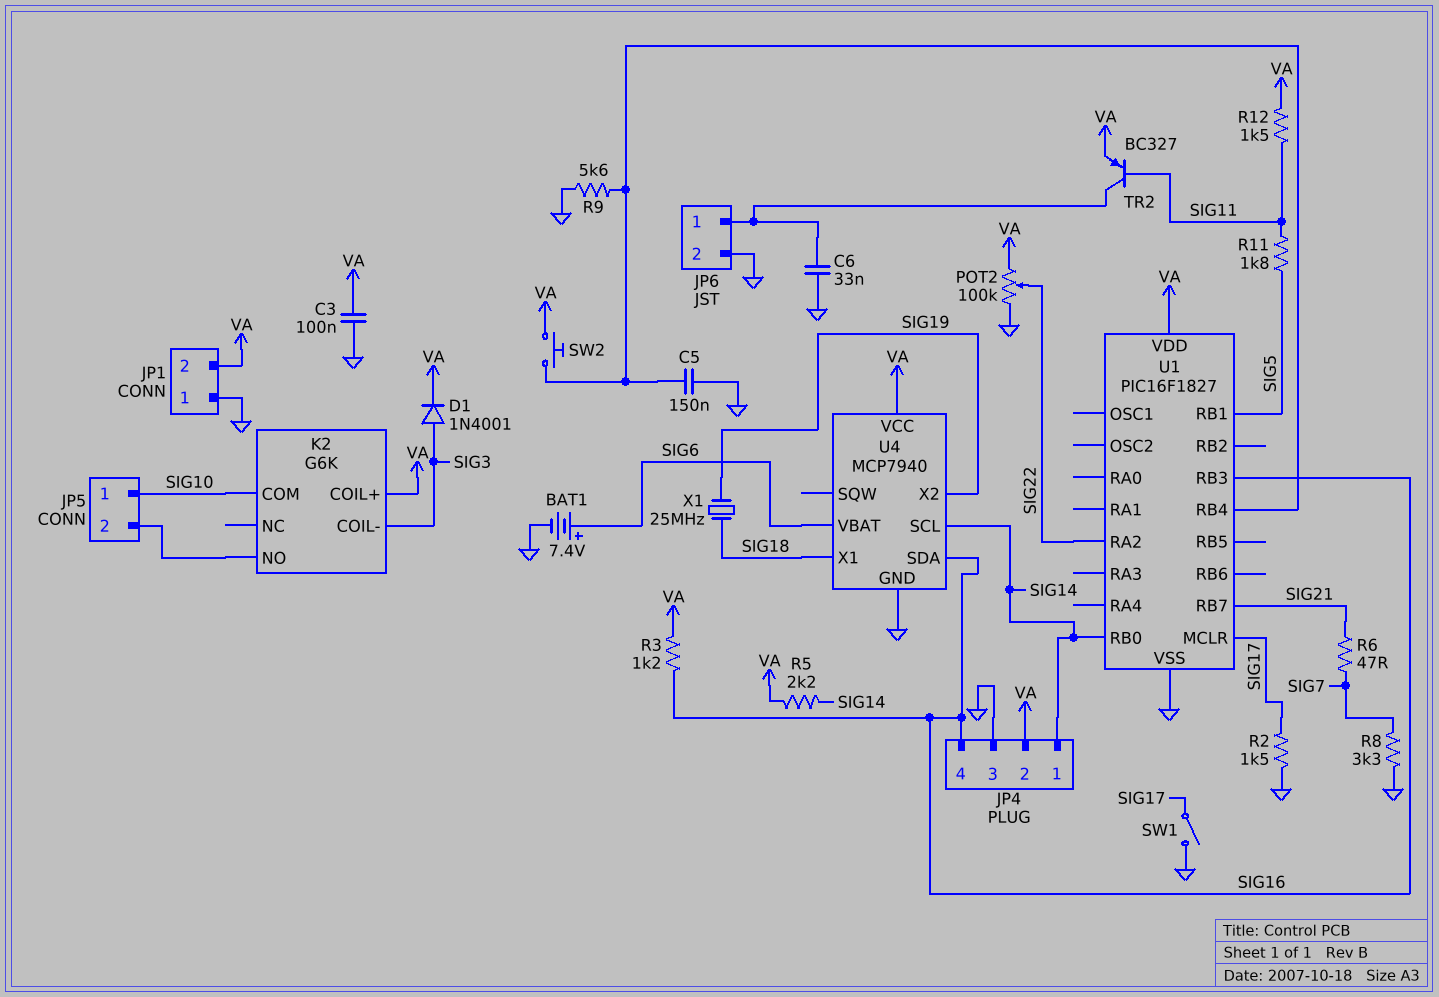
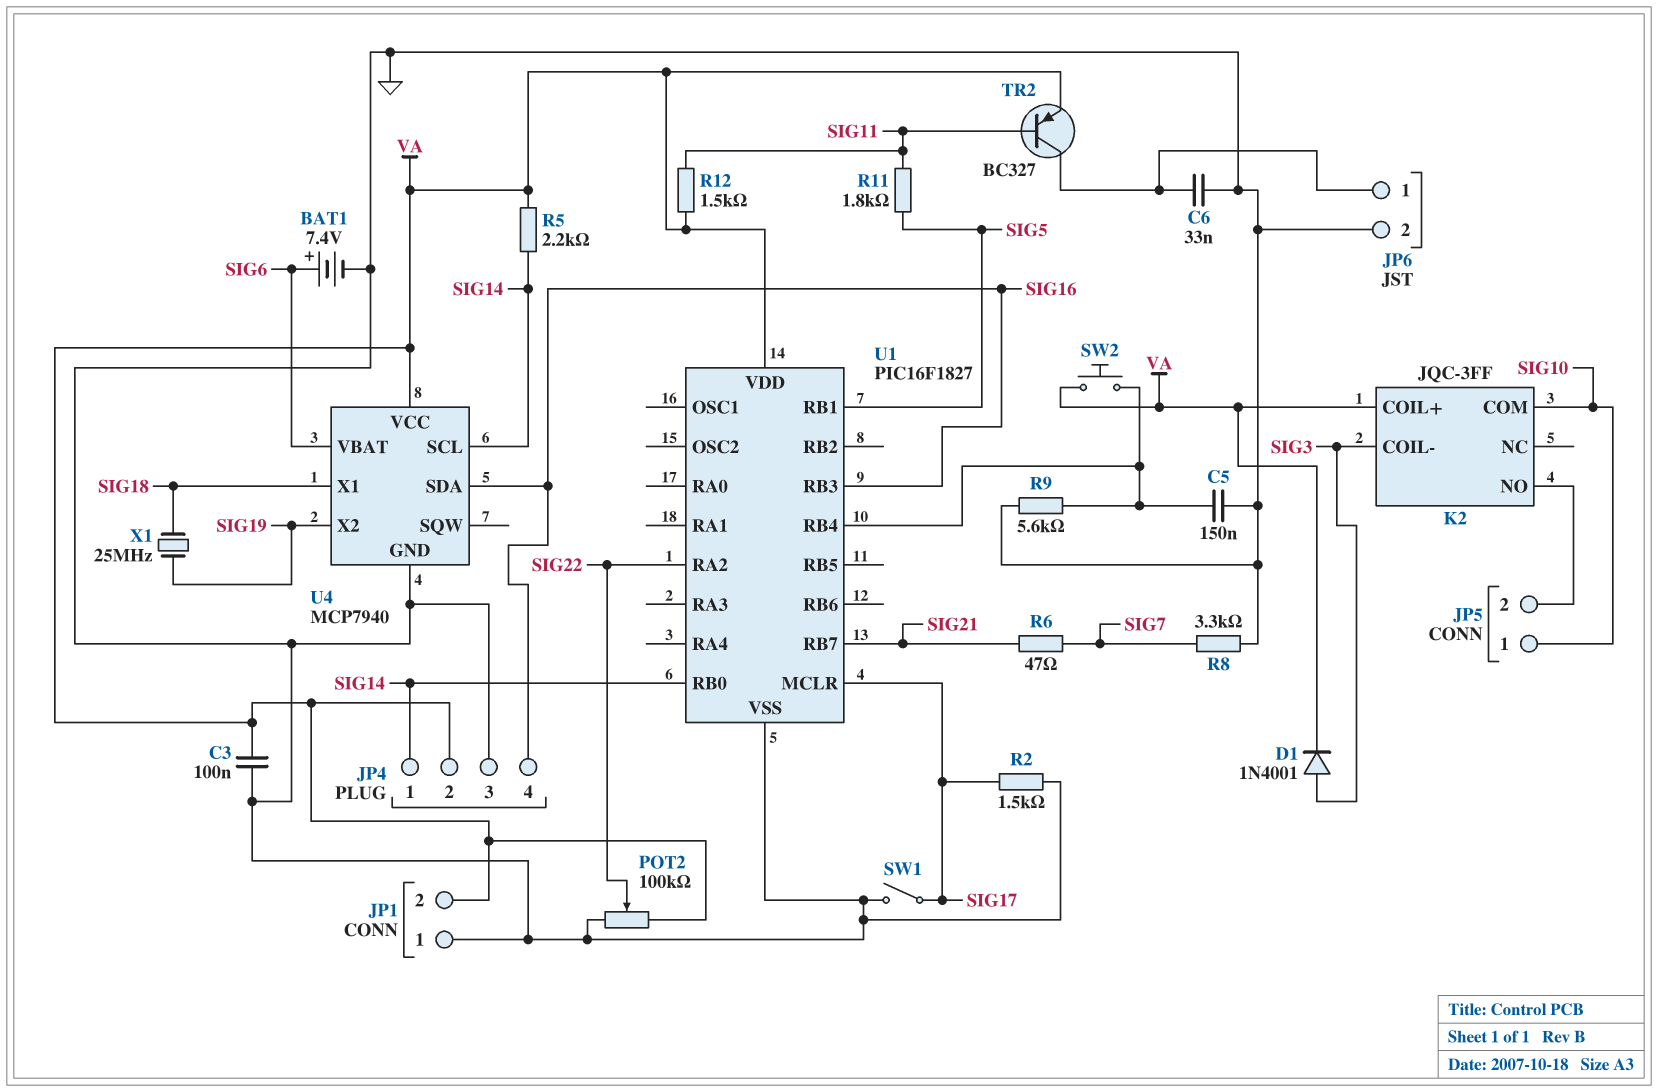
K2: G6K -> JQC-3FF
R3: 1.2k (SIG16, VA) -> none

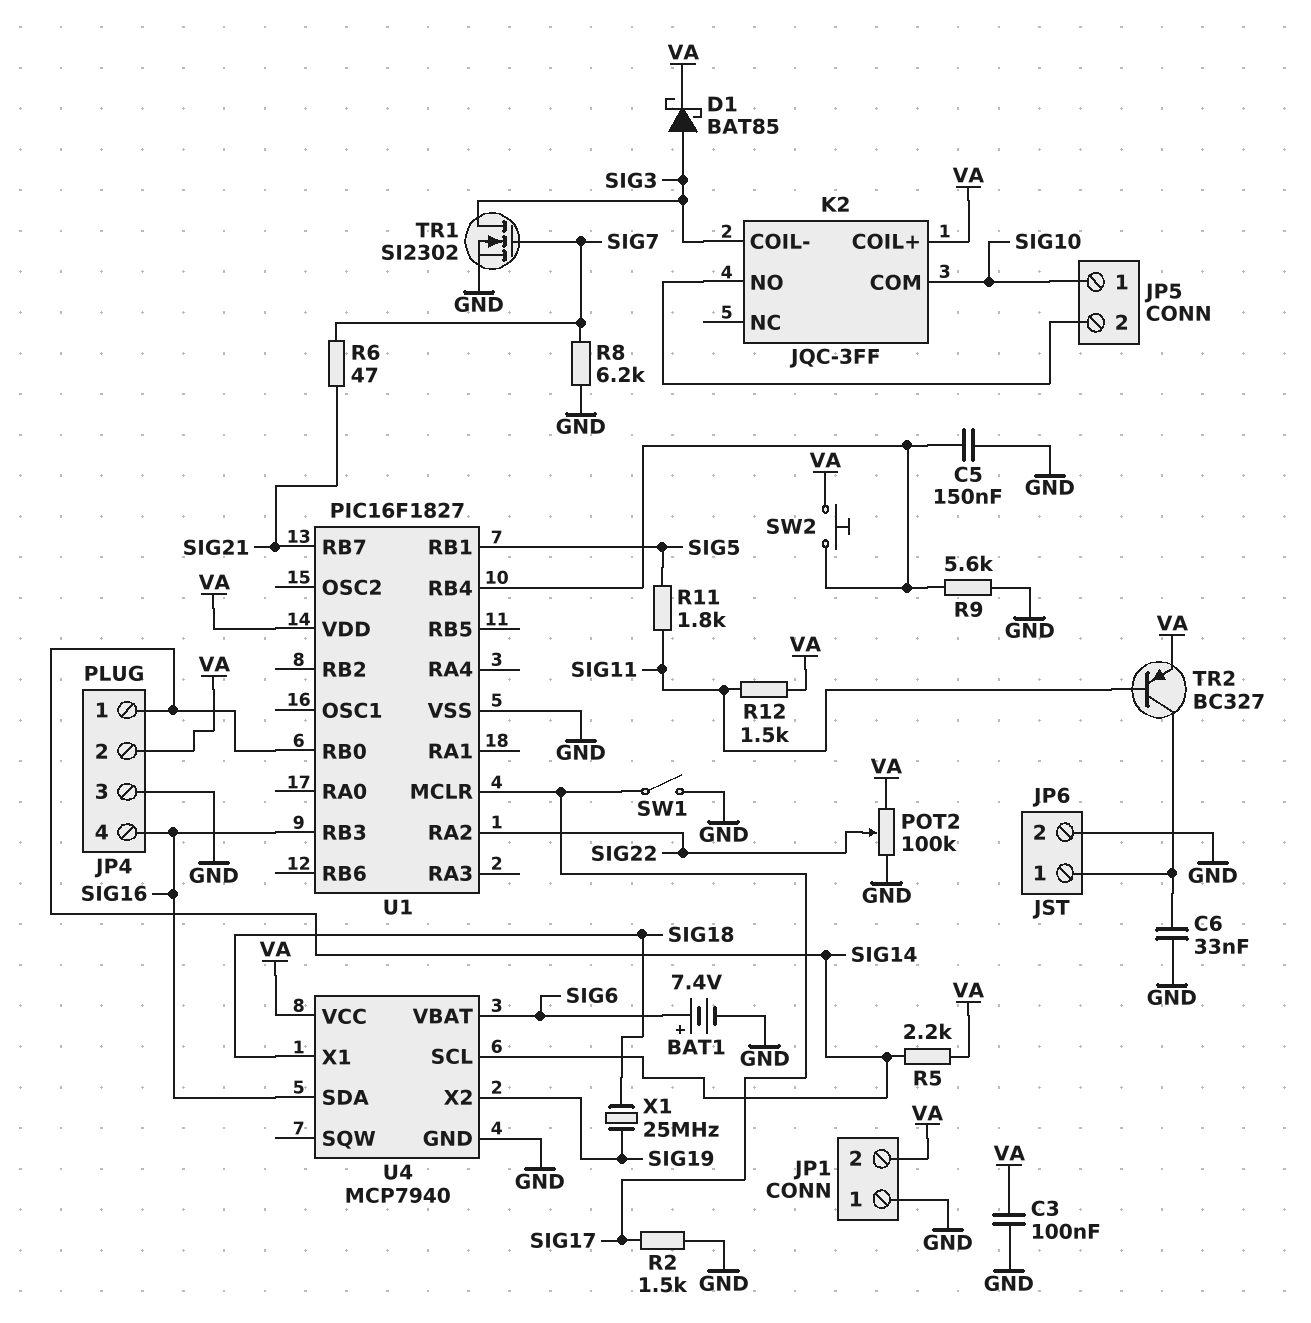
D1: diode 1N4001 (A SIG3, K VA) -> schottky BAT85 (A SIG3, K VA)
R8: 3.3k (GND, SIG7) -> 6.2k (GND, SIG7)
TR1: none -> NMOS SI2302 (G SIG7, D SIG3, S GND)

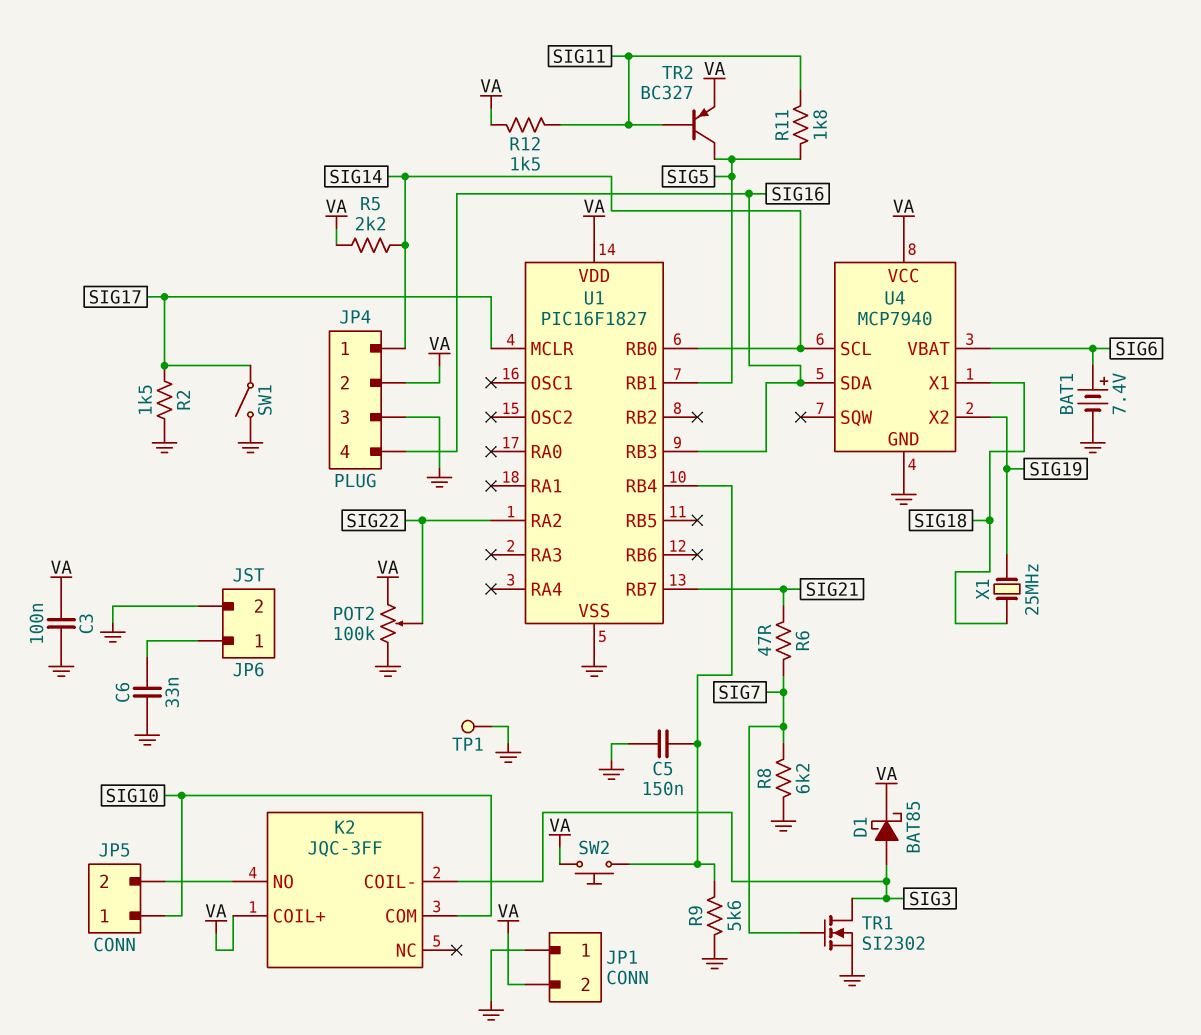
TP1: none -> test point (GND)
TR2: PNP BC327 (B SIG11, C JP6/1, E VA) -> PNP BC327 (B SIG11, C SIG5, E VA)

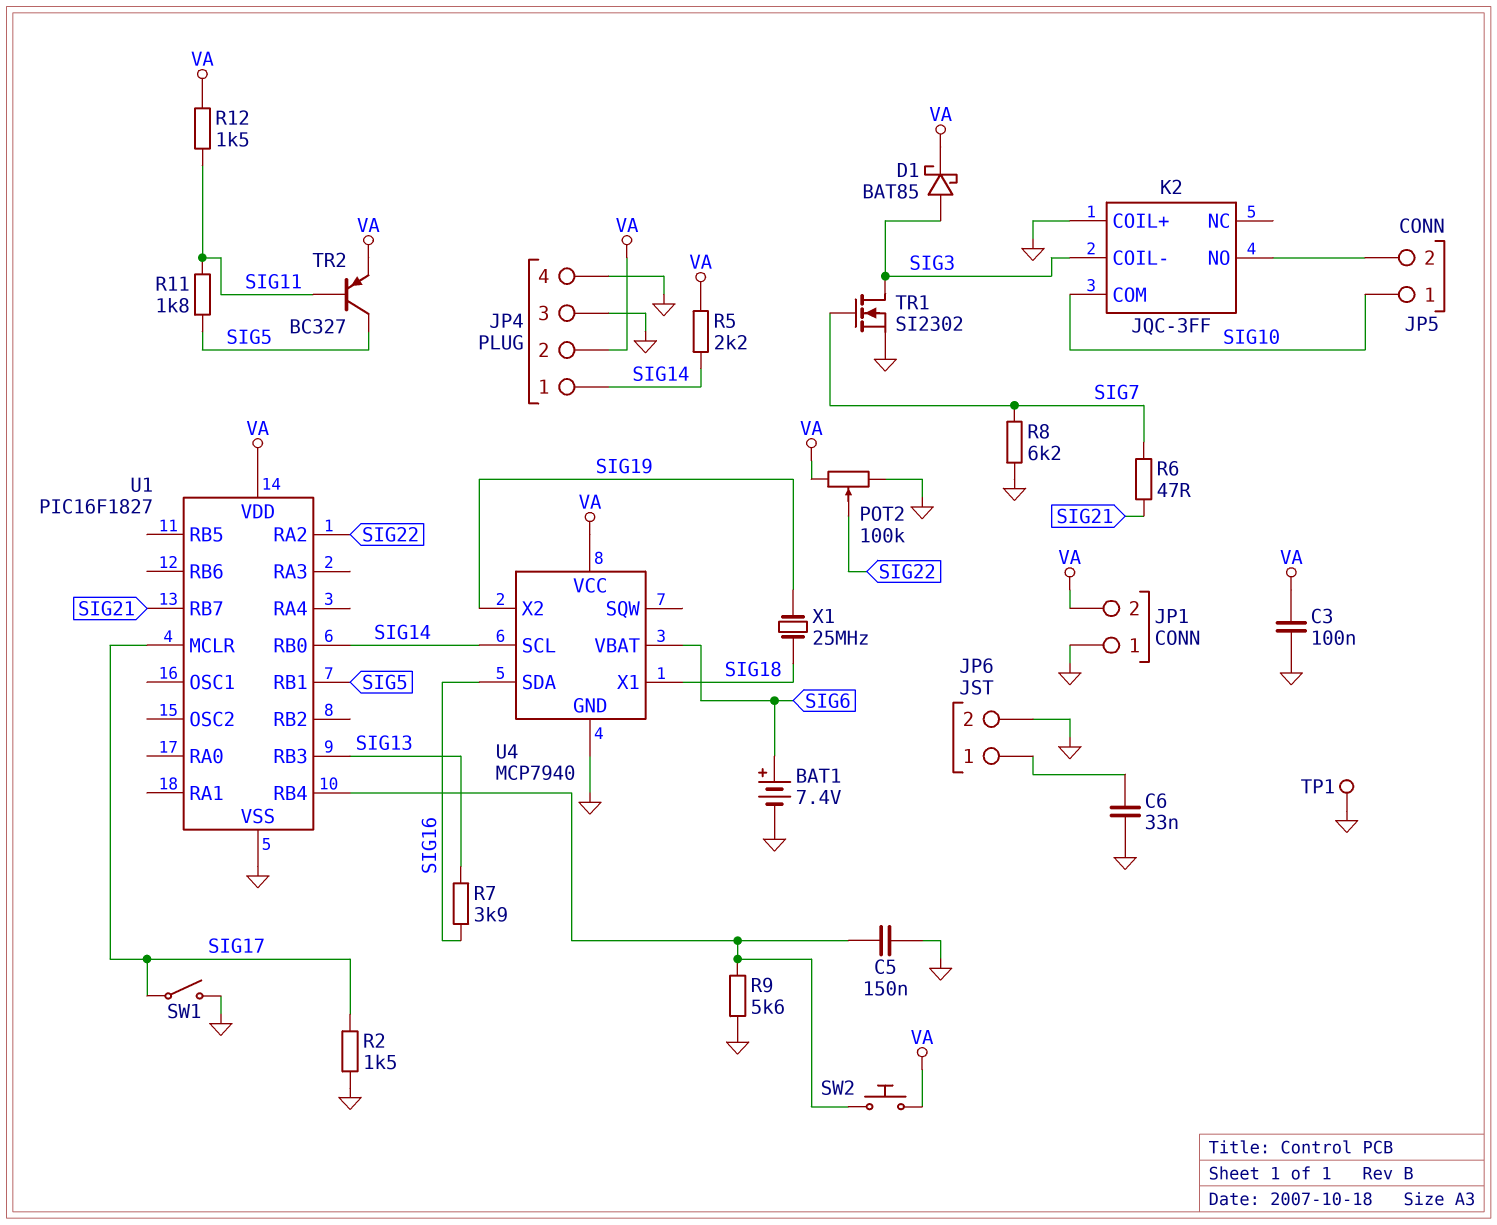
JP4 pin 4: SIG16 -> GND
K2 pin COIL+: VA -> GND
R7: none -> 3.9k (SIG13, SIG16)
U1 pin RB3: SIG16 -> SIG13

